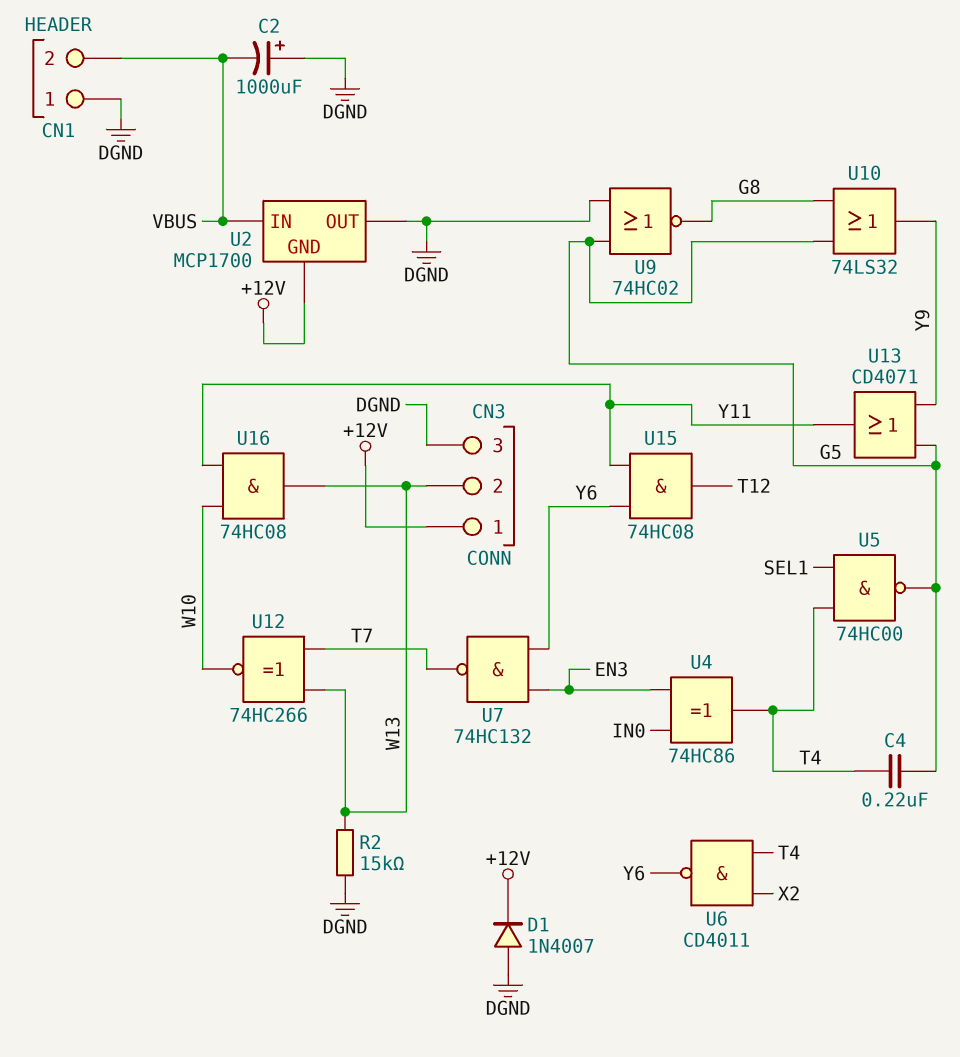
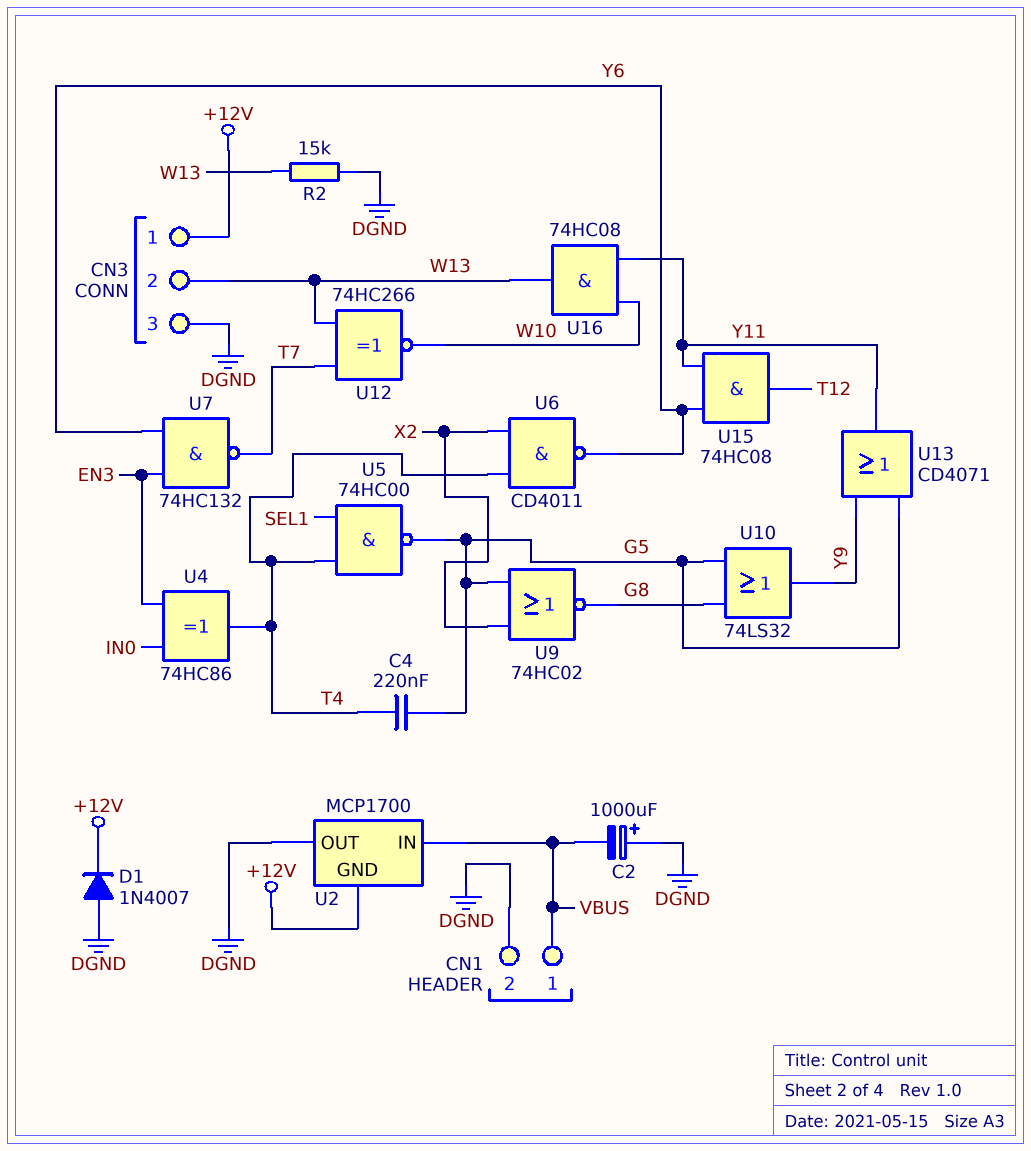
CN1 pin 1: DGND -> VBUS
CN1 pin 2: VBUS -> DGND
U9: NOR 74HC02 (in DGND, in G5, out G8) -> NOR 74HC02 (in G5, in X2, out G8)

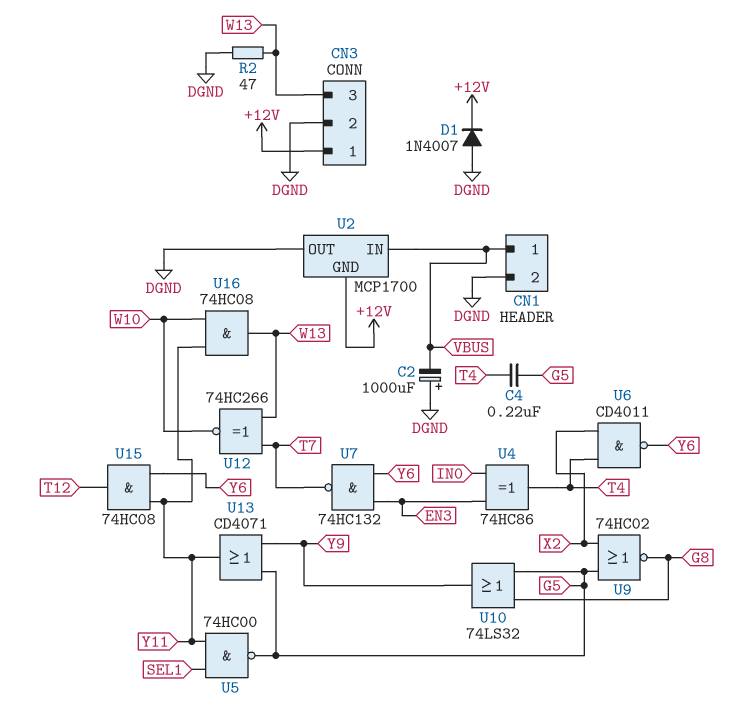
CN3 pin 2: W13 -> DGND
CN3 pin 3: DGND -> W13
R2: 15k (DGND, W13) -> 47 (DGND, W13)
U5: NAND 74HC00 (in SEL1, in T4, out G5) -> NAND 74HC00 (in SEL1, in Y11, out G5)

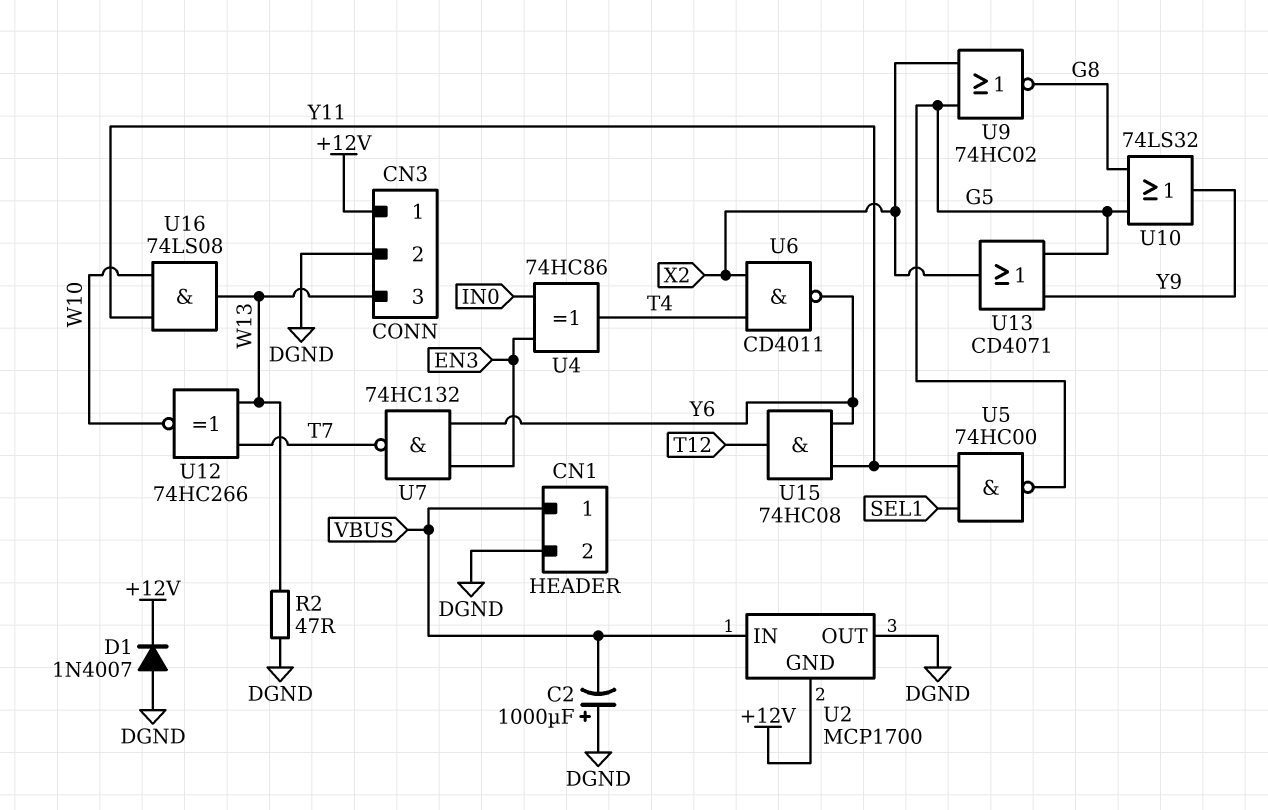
C4: 220nF (G5, T4) -> none
U13: OR CD4071 (in G5, in Y9, out Y11) -> OR CD4071 (in G5, in Y9, out X2)
U16: AND 74HC08 (in W10, in Y11, out W13) -> AND 74LS08 (in W10, in Y11, out W13)

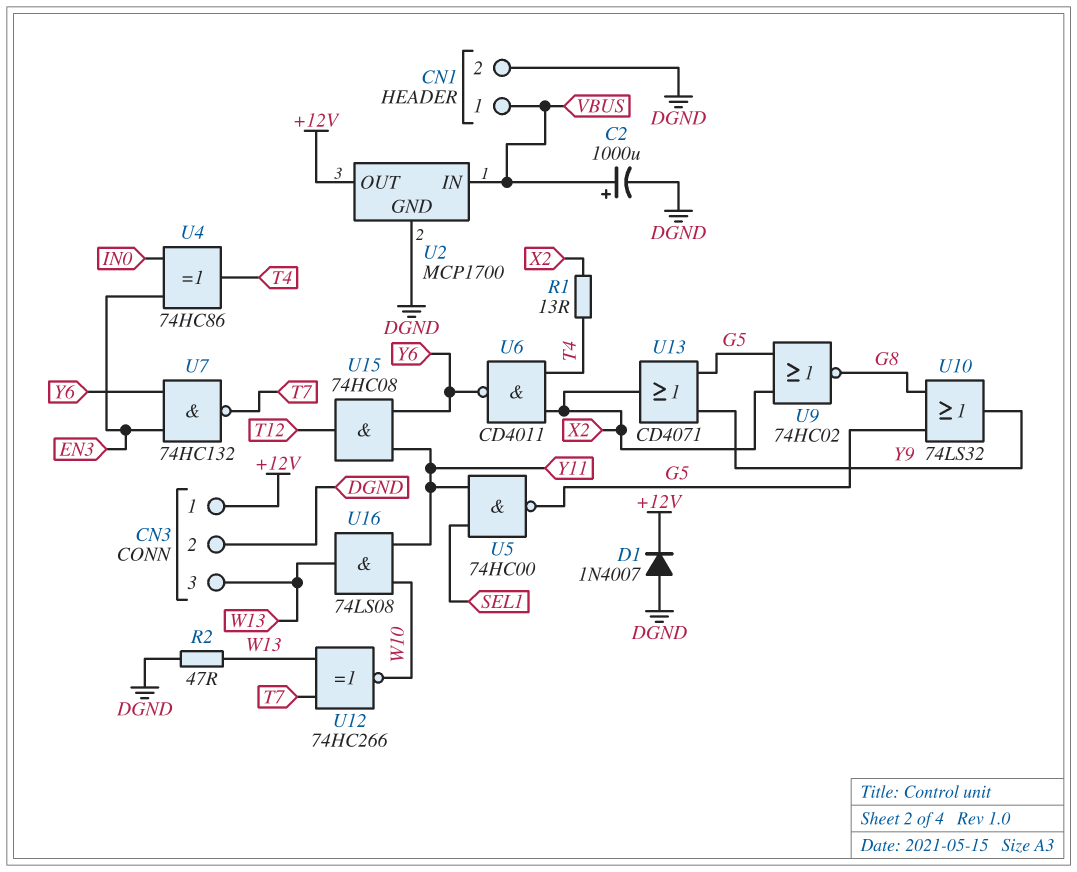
C2: 1000uF (plus DGND, minus VBUS) -> 1000uF (plus VBUS, minus DGND)
R1: none -> 13 (T4, X2)
U2 pin GND: +12V -> DGND
U2 pin OUT: DGND -> +12V

